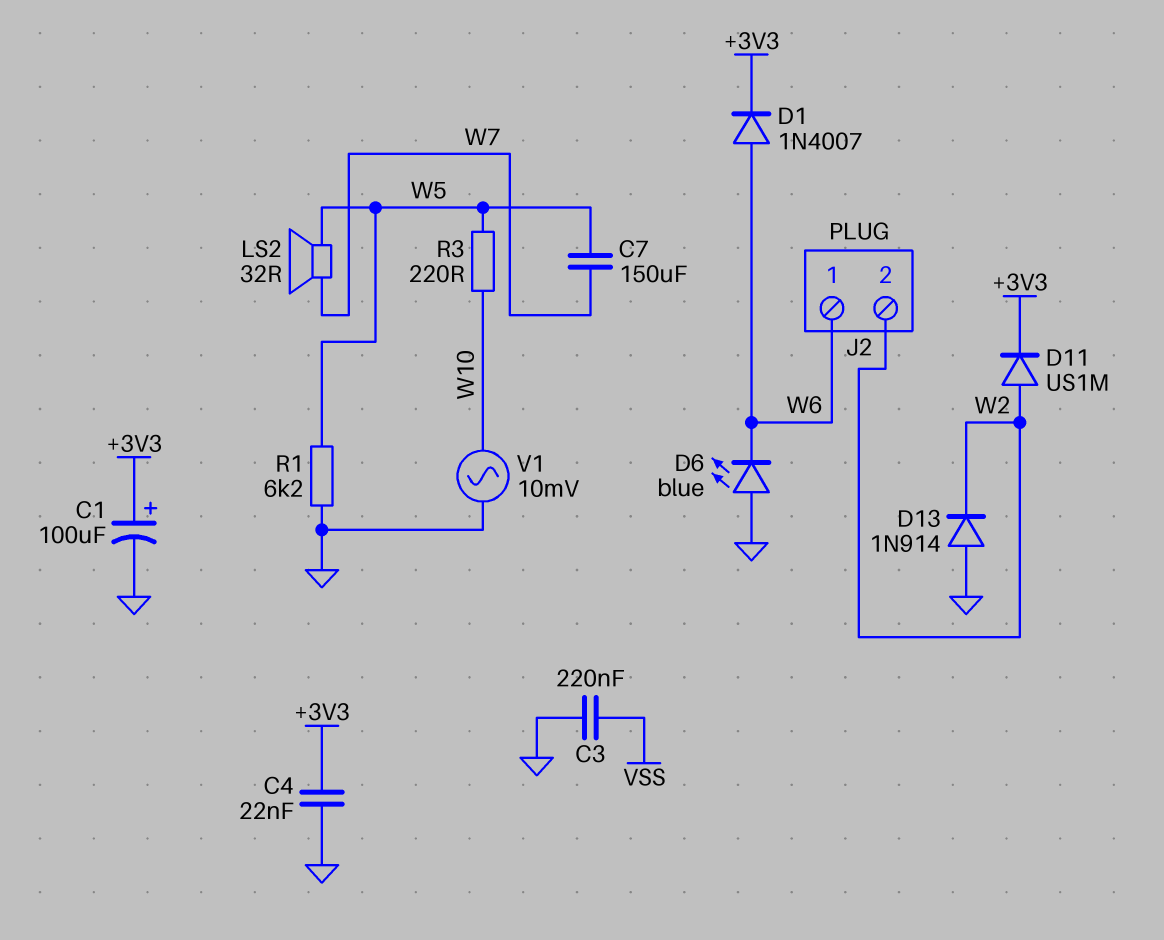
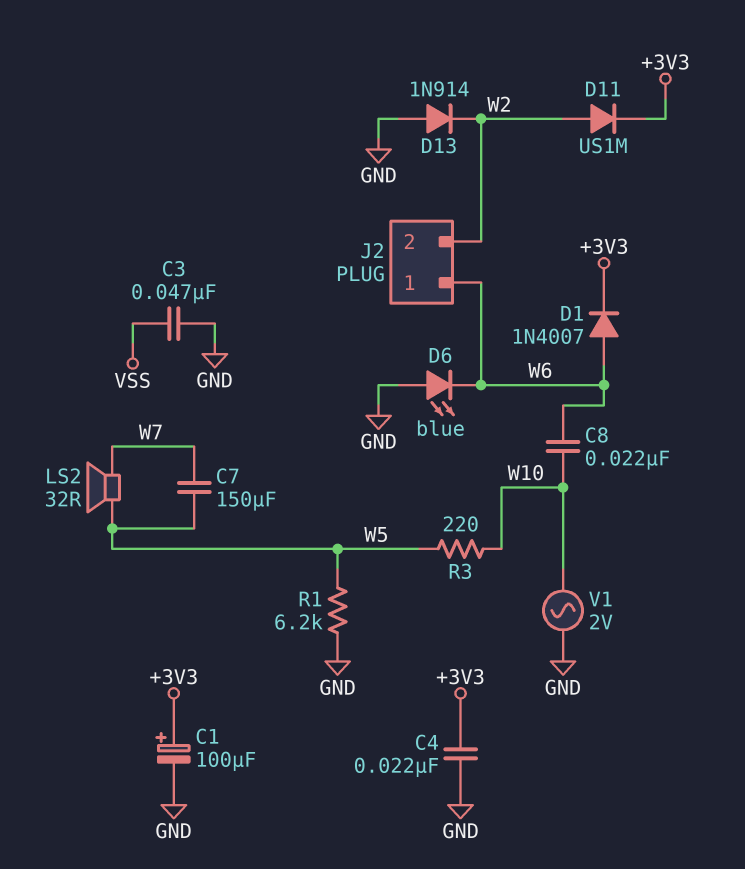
C3: 220nF (GND, VSS) -> 47nF (GND, VSS)
C8: none -> 22nF (W6, W10)
V1: AC 10mV (GND, W10) -> AC 2V (GND, W10)

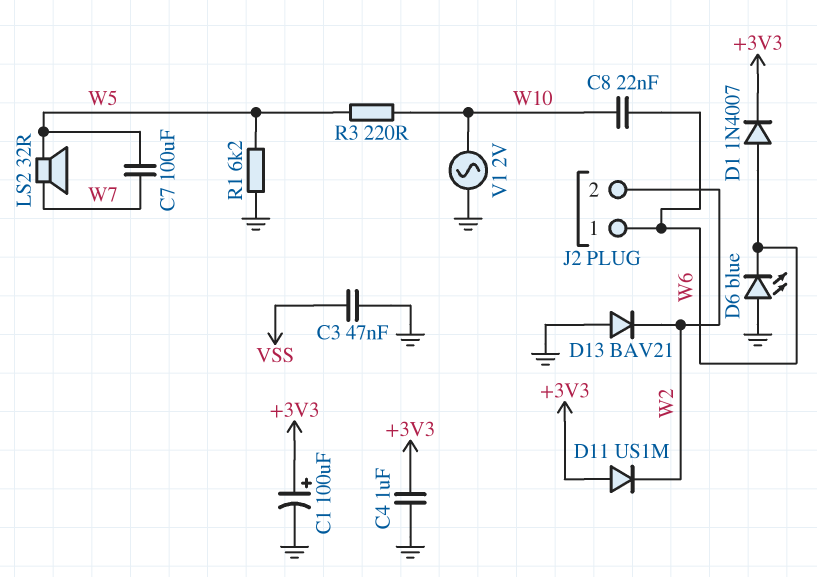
C4: 22nF (+3V3, GND) -> 1uF (+3V3, GND)
C7: 150uF (W5, W7) -> 100uF (W5, W7)
D11: diode US1M (A W2, K +3V3) -> diode US1M (A +3V3, K W2)
D13: diode 1N914 (A GND, K W2) -> diode BAV21 (A GND, K W2)

